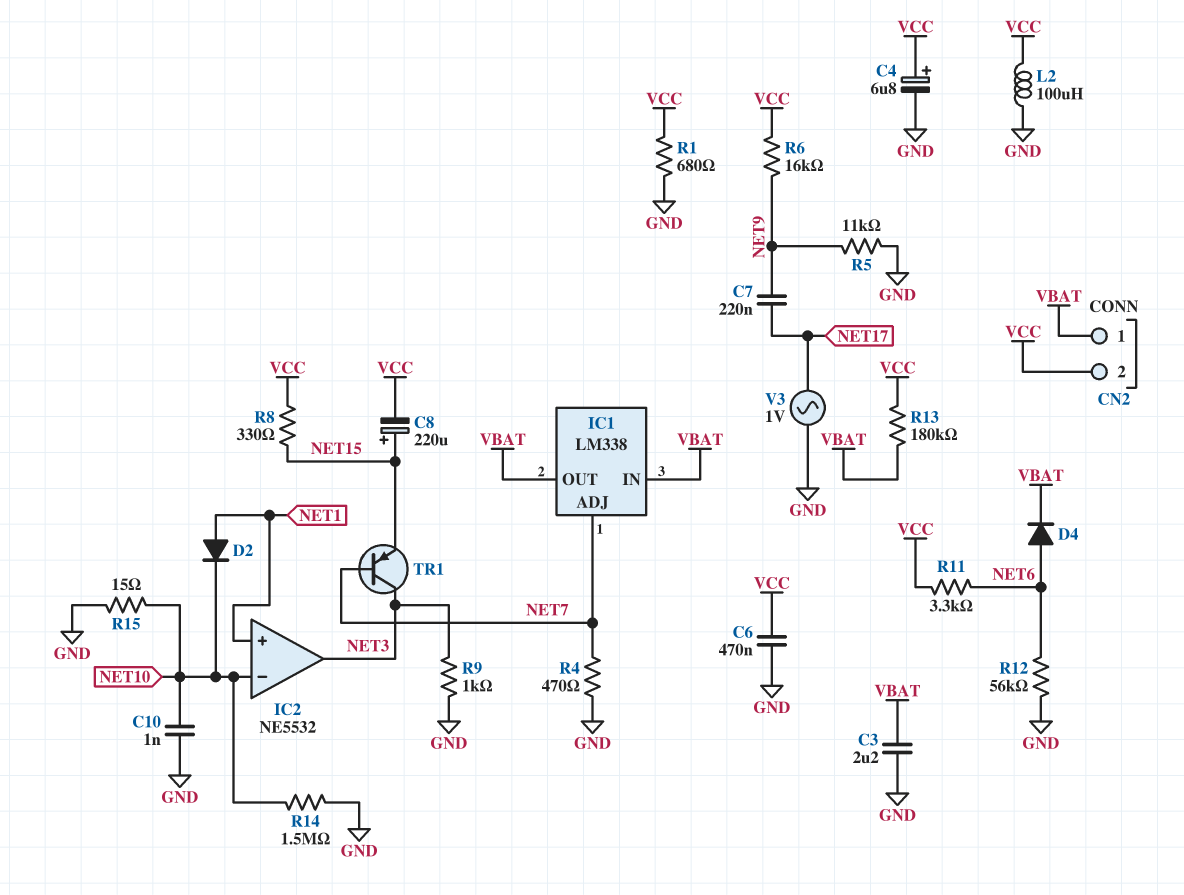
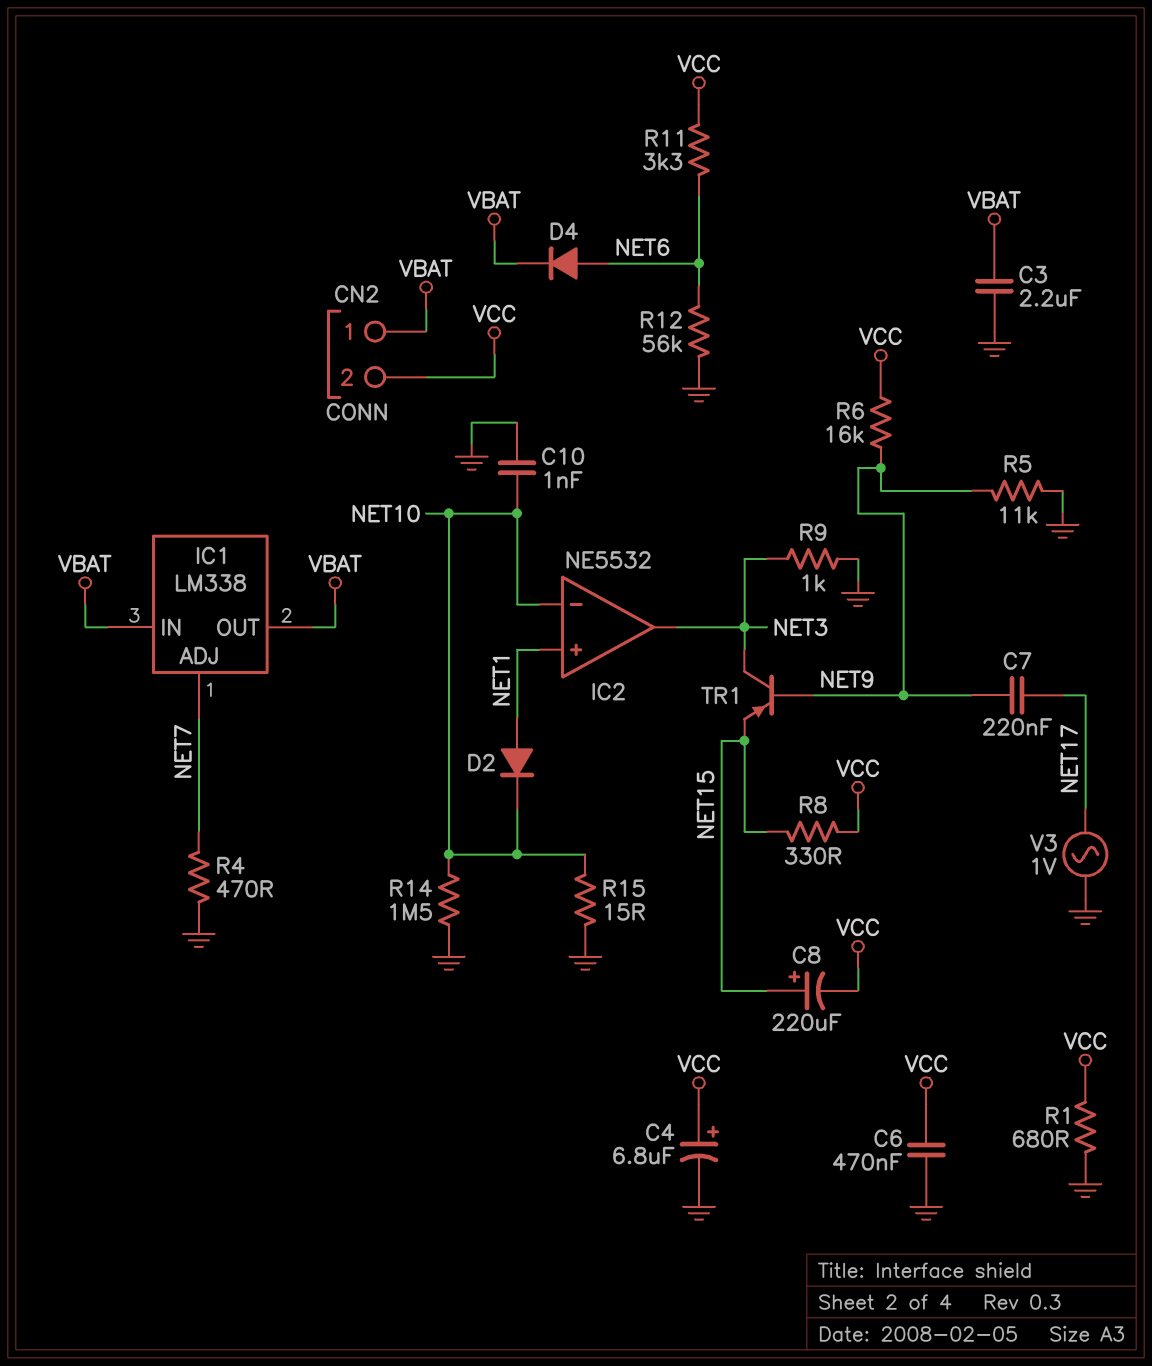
L2: 100uH (GND, VCC) -> none
R13: 180k (VBAT, VCC) -> none
TR1: PNP (B NET7, C NET3, E NET15) -> PNP (B NET9, C NET3, E NET15)

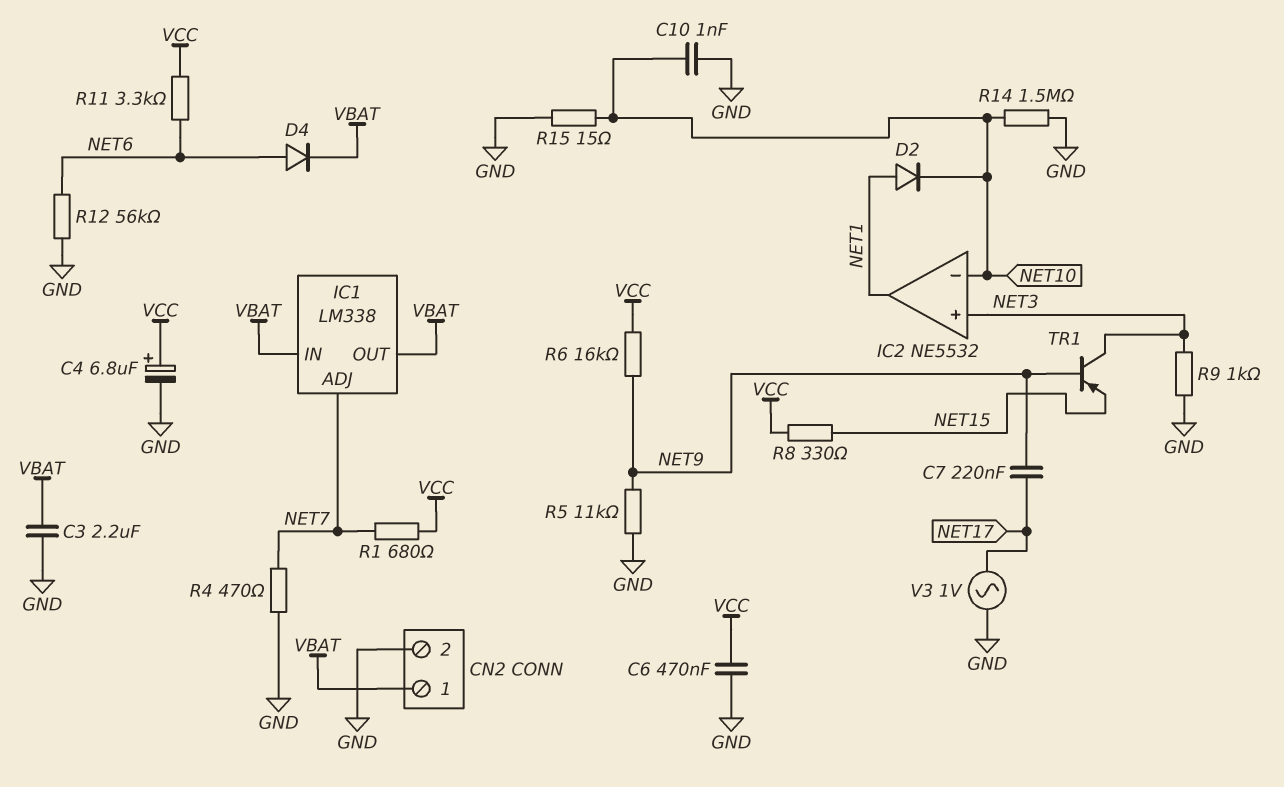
C8: 220uF (plus NET15, minus VCC) -> none
CN2 pin 2: VCC -> GND
IC2 pin in+: NET1 -> NET3
IC2 pin out: NET3 -> NET1
R1: 680 (GND, VCC) -> 680 (NET7, VCC)

